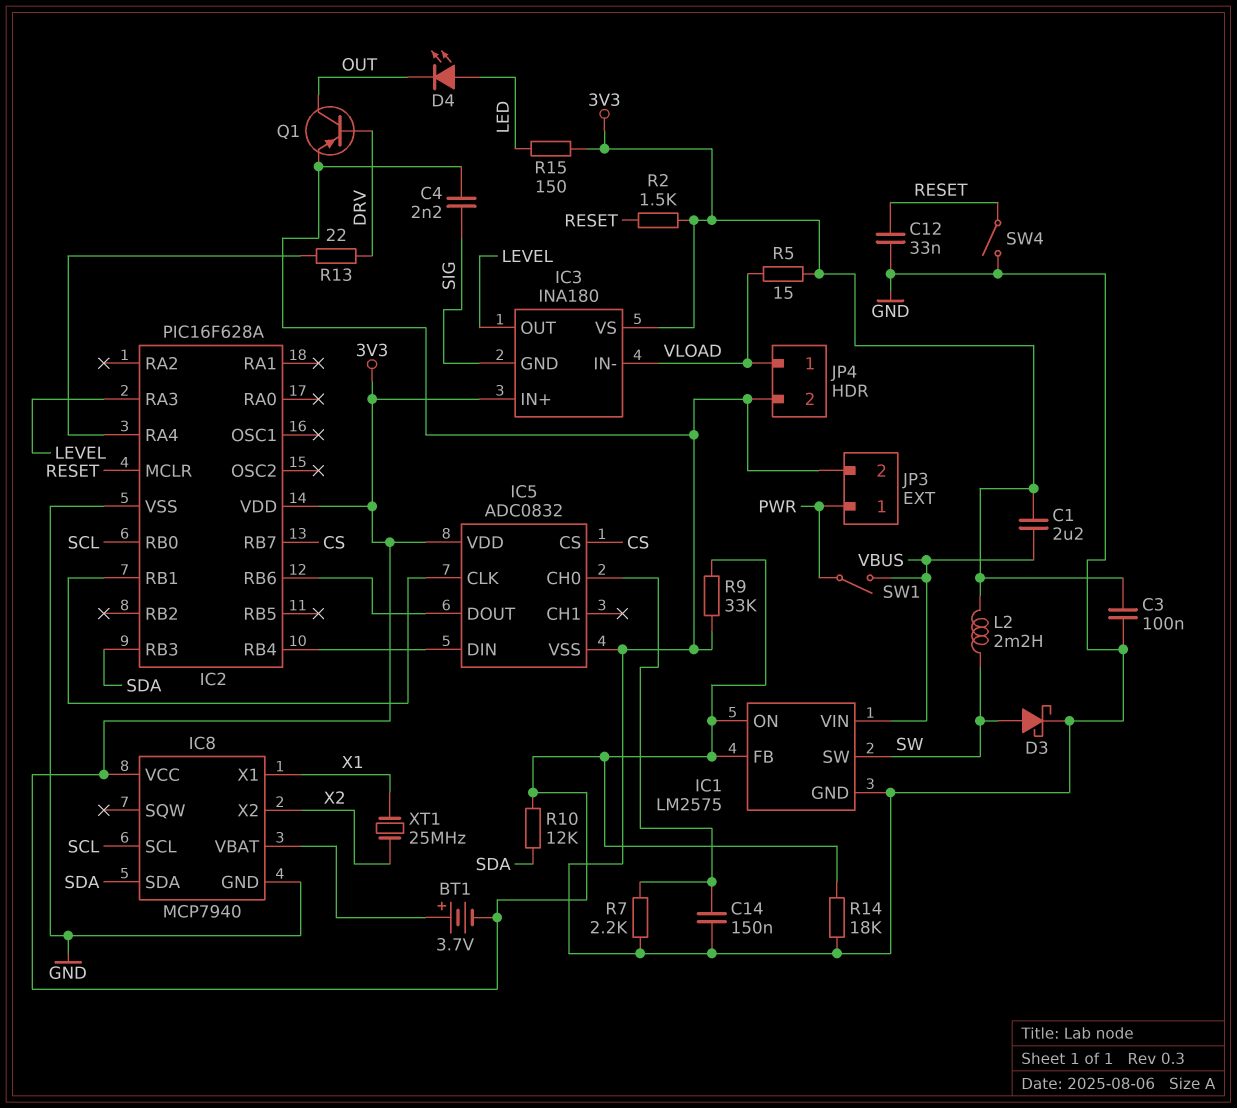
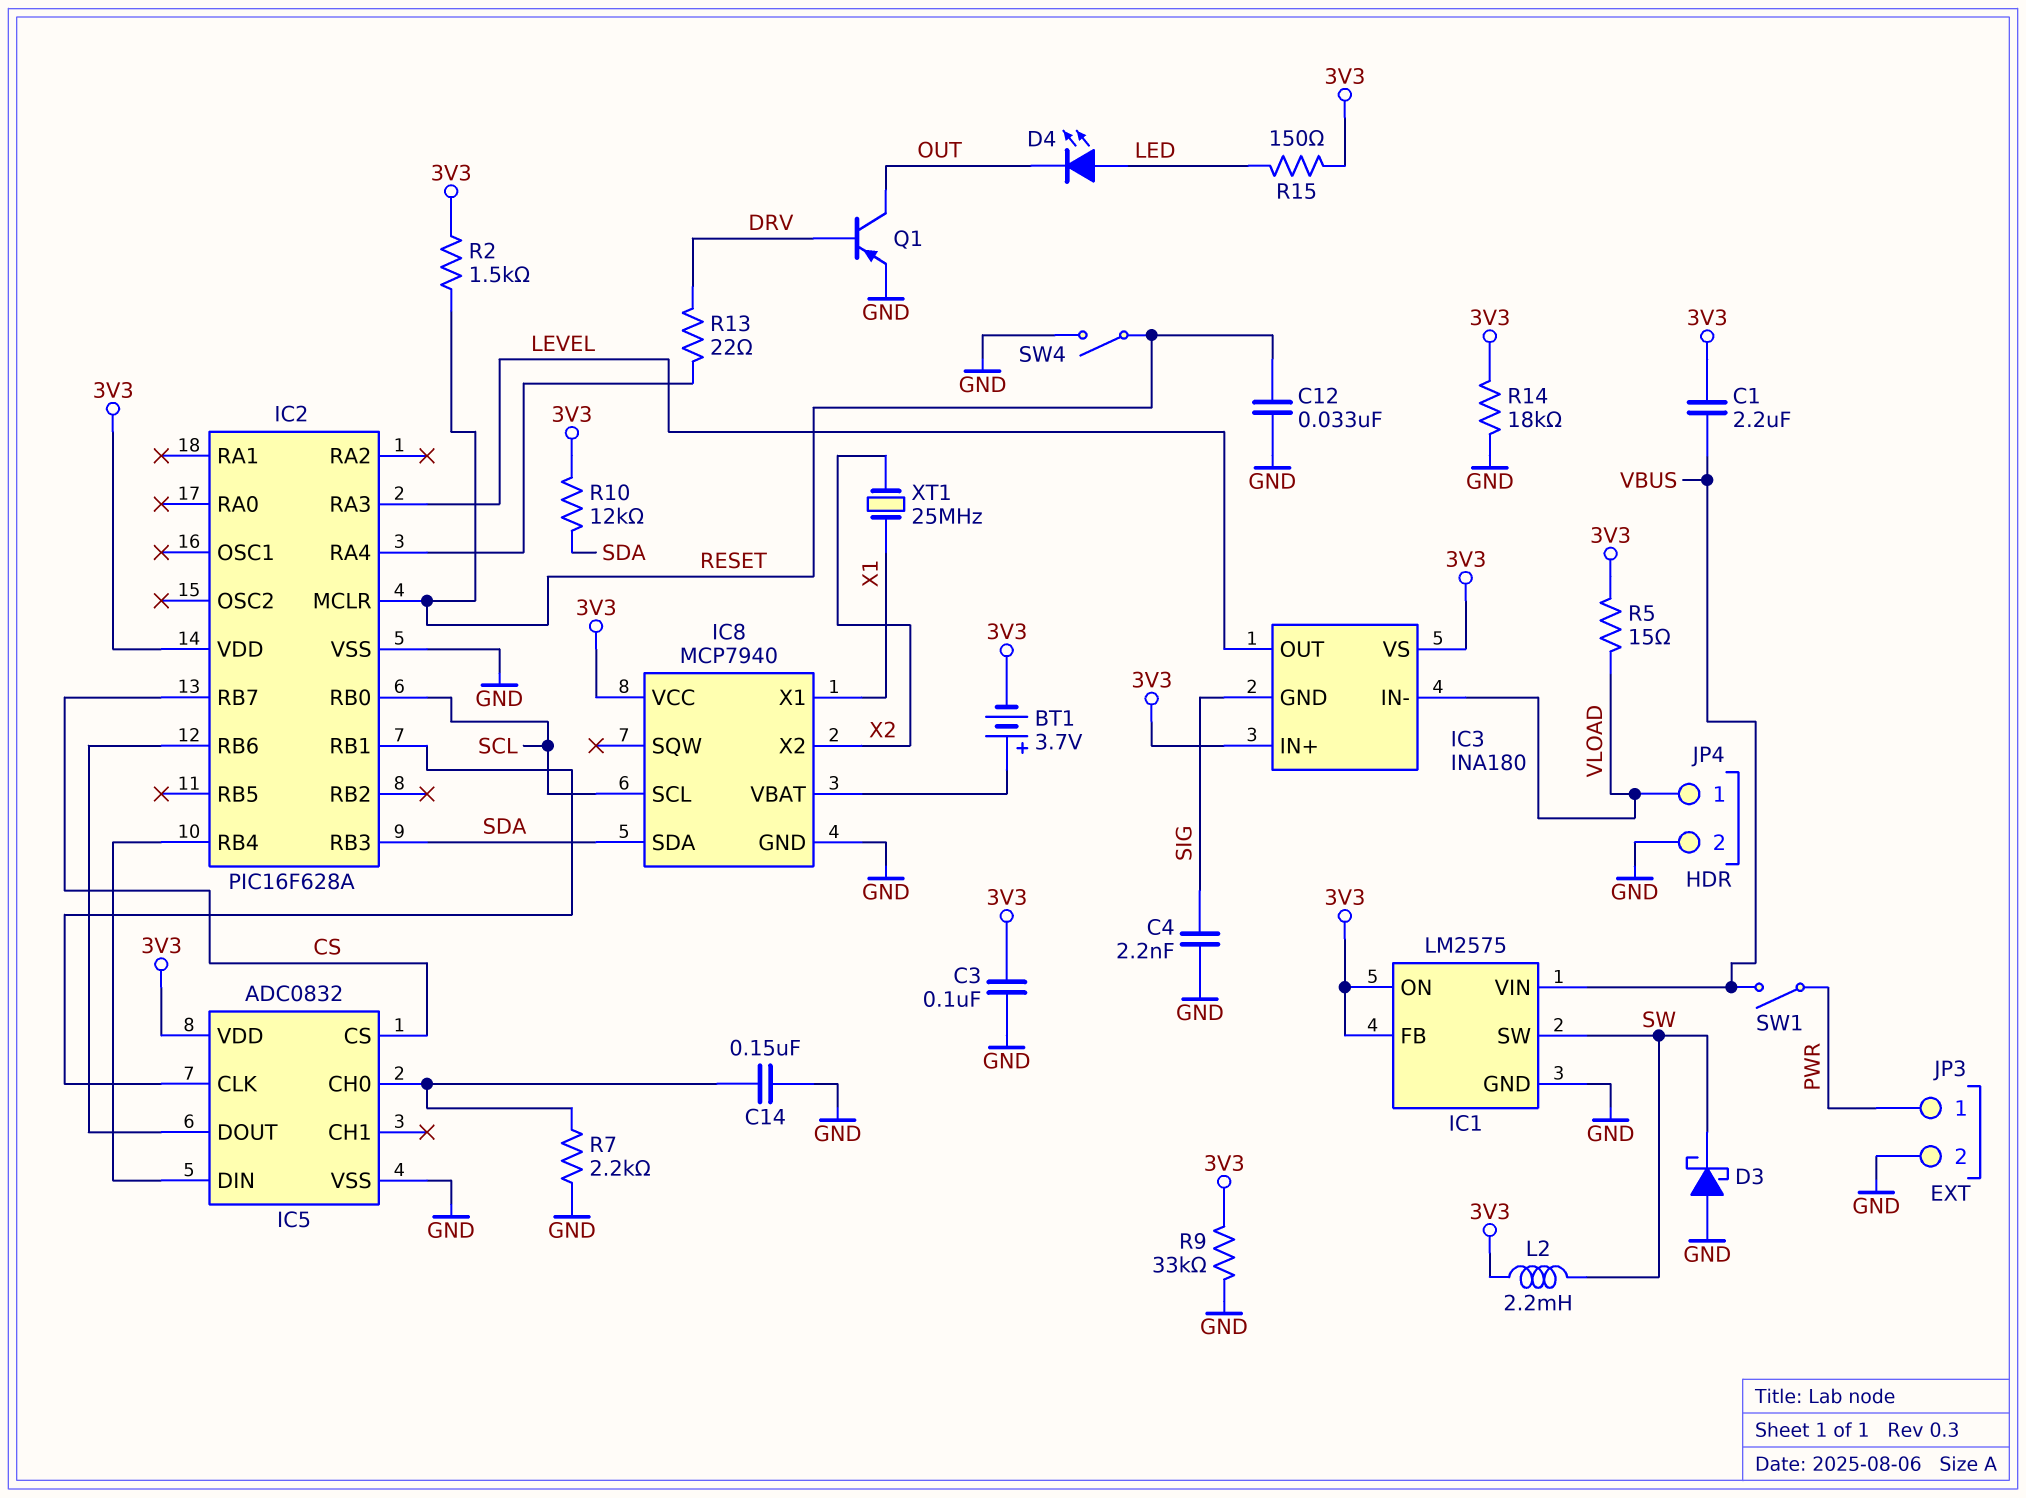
D3: schottky (A SW, K GND) -> schottky (A GND, K SW)

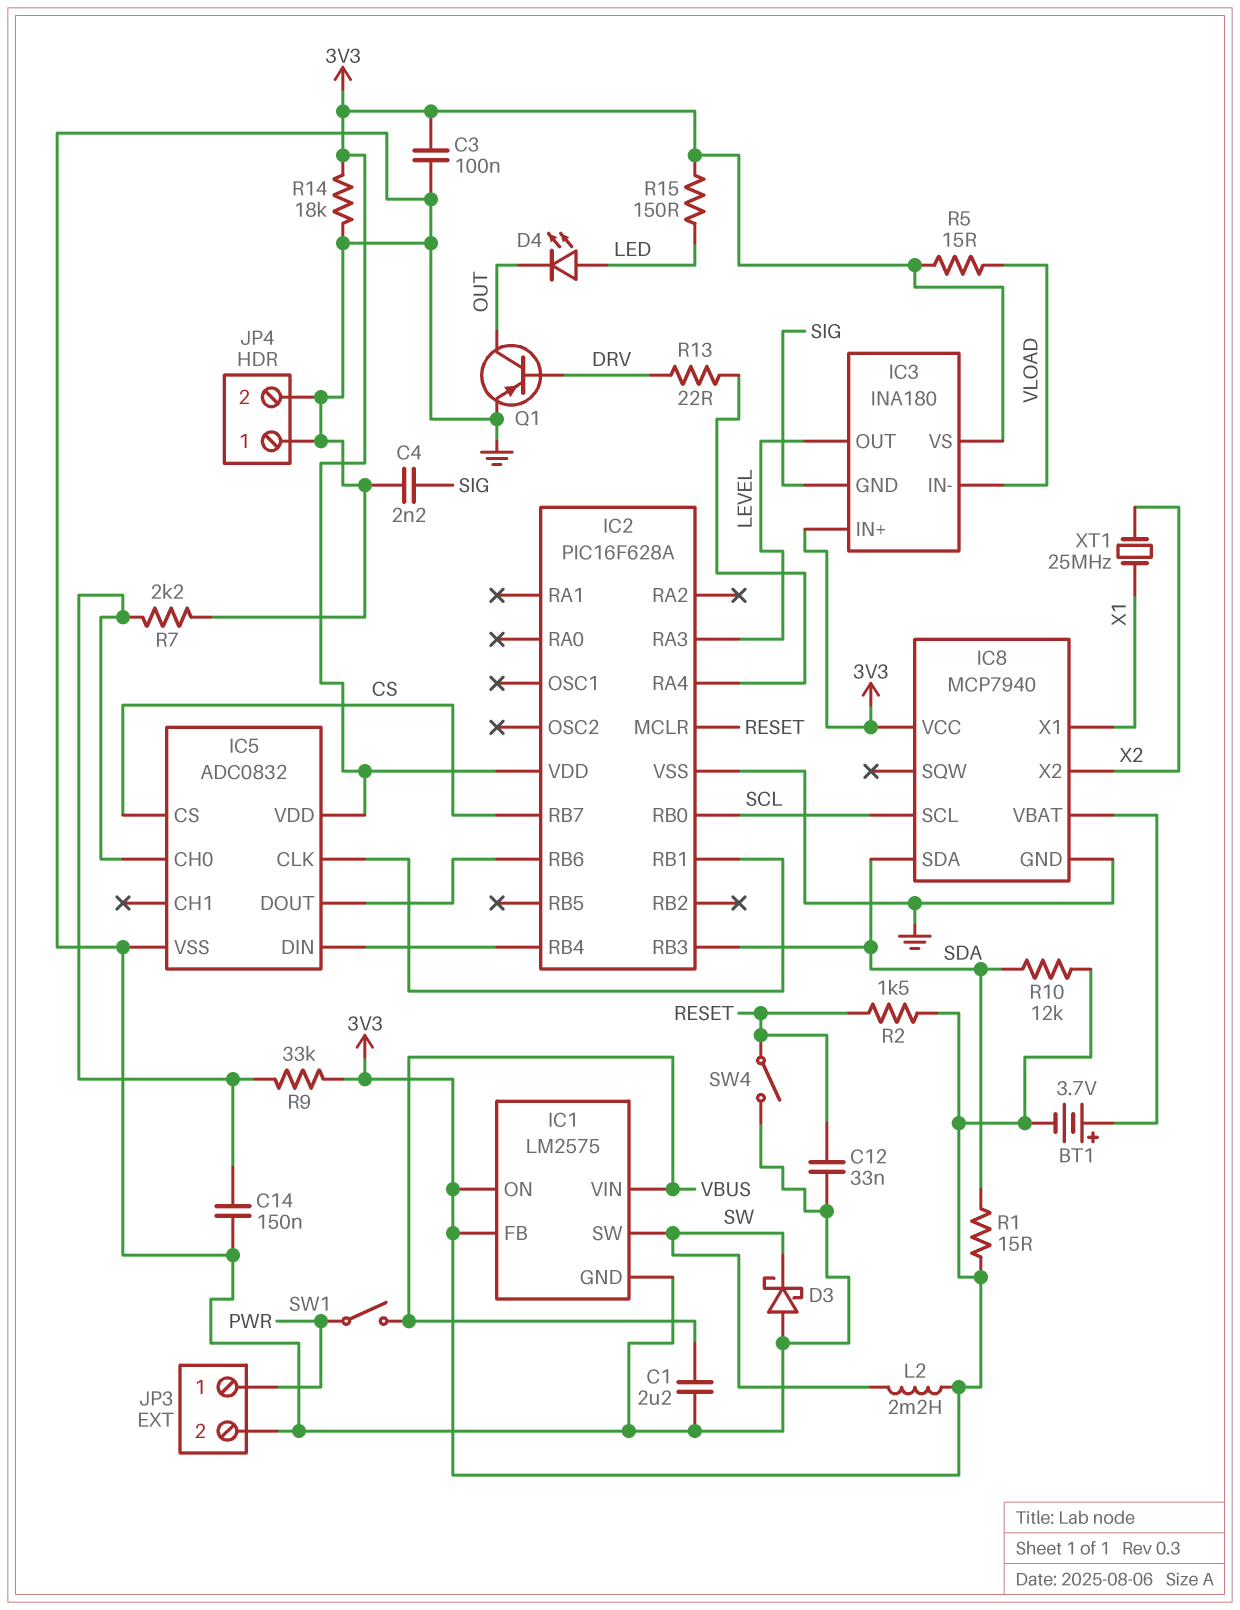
C1: 2.2uF (3V3, VBUS) -> 2.2uF (GND, VBUS)
JP4 pin 1: VLOAD -> GND
R1: none -> 15 (3V3, SDA)
R9: 33k (3V3, GND) -> 33k (3V3, IC5/CH0)

